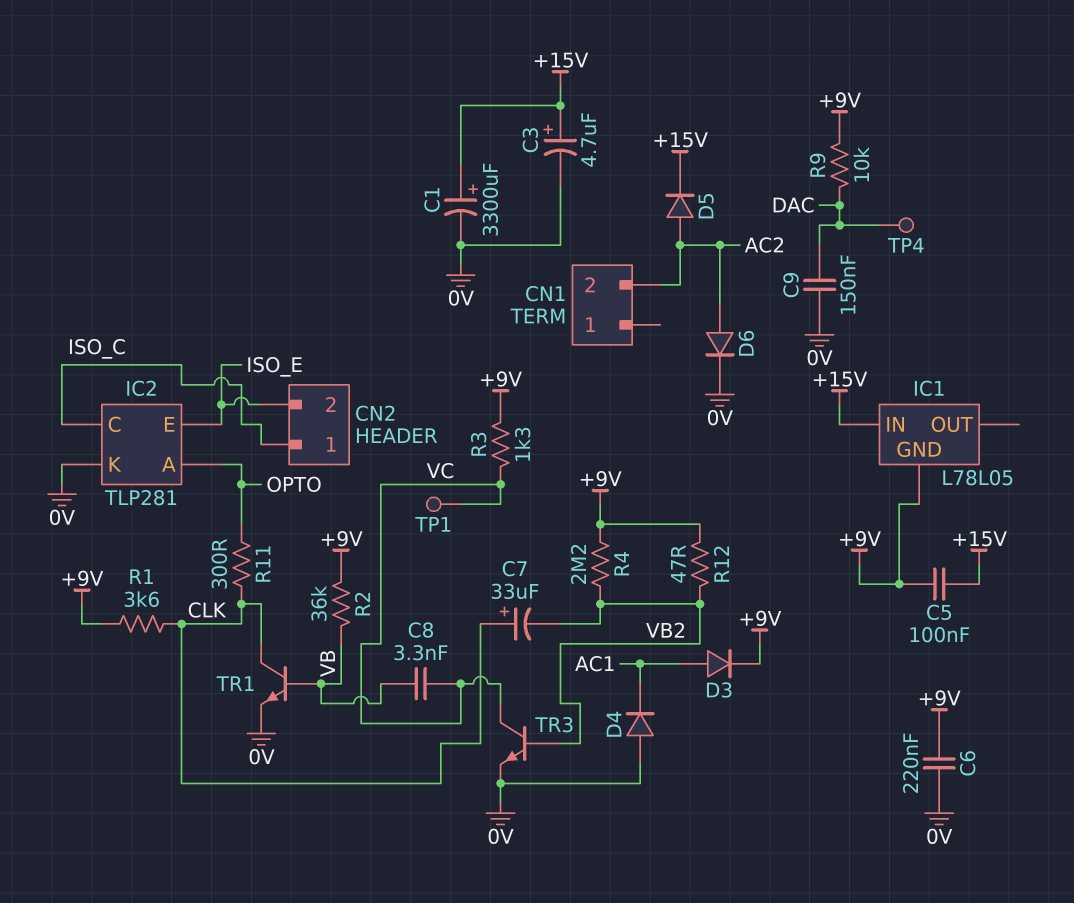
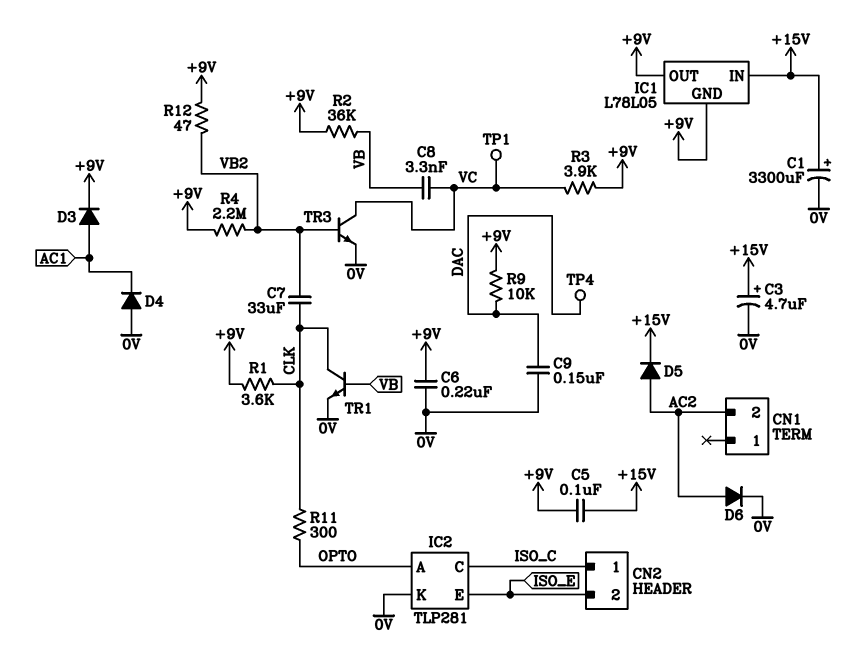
C7: 33uF (plus CLK, minus VB2) -> 33uF (CLK, VB2)
IC1 pin OUT: none -> +9V
R3: 1.3k (+9V, VC) -> 3.9k (+9V, VC)

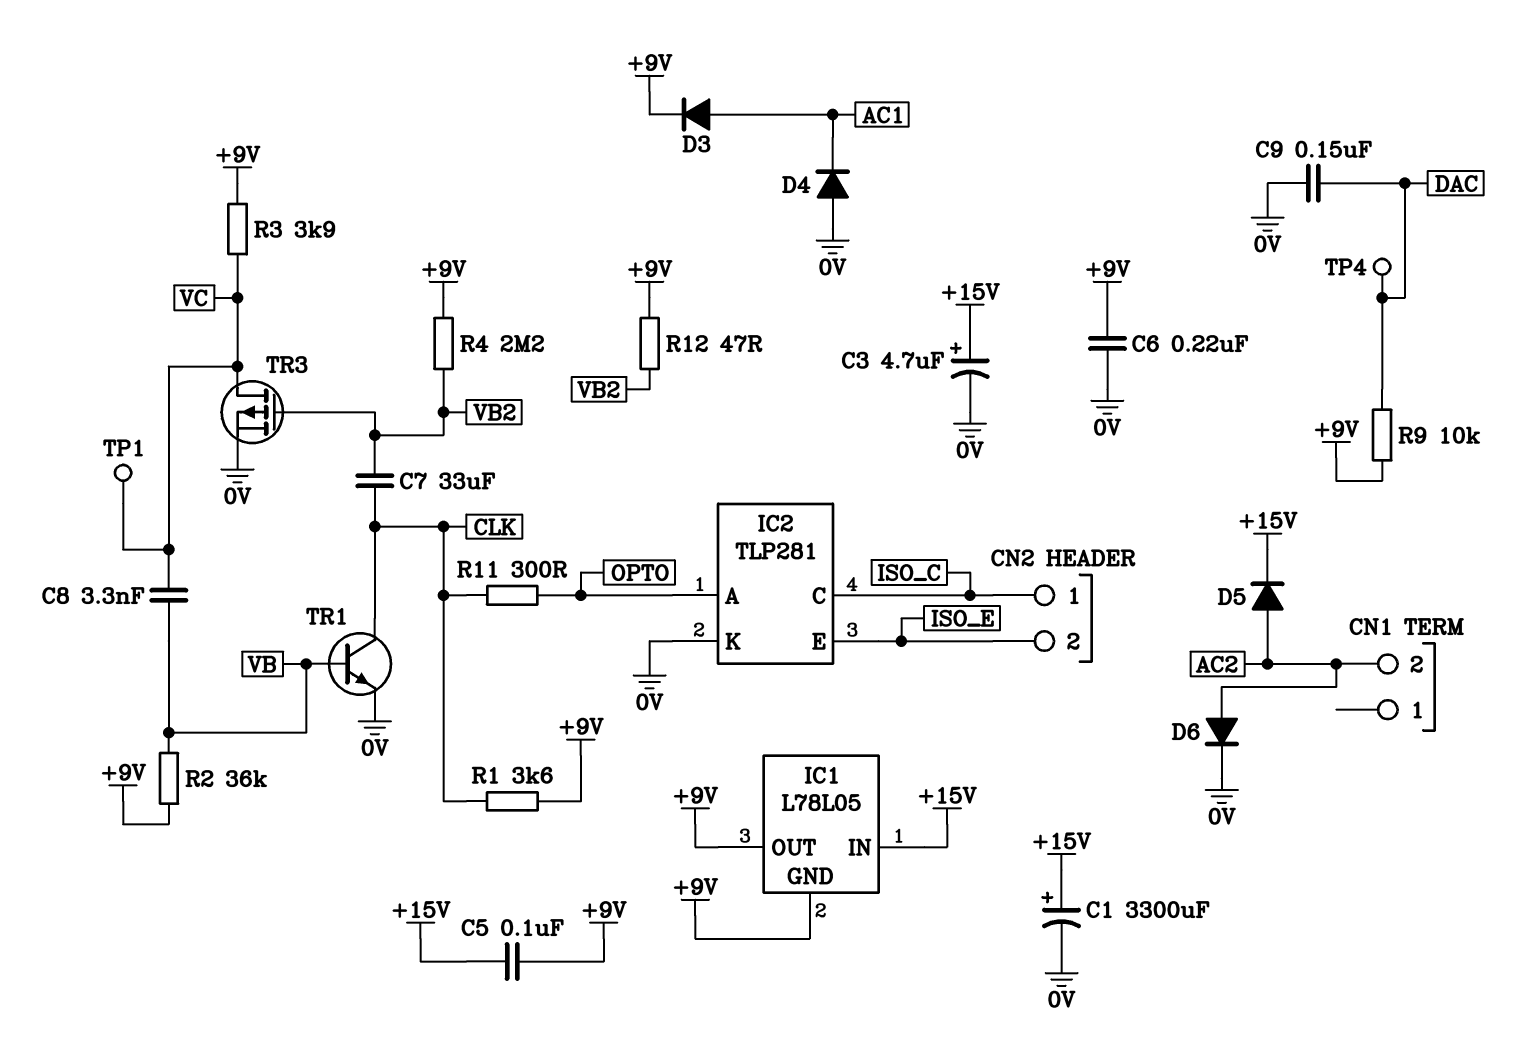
TR3: NPN (B VB2, C VC, E 0V) -> PMOS (G VB2, D VC, S 0V)

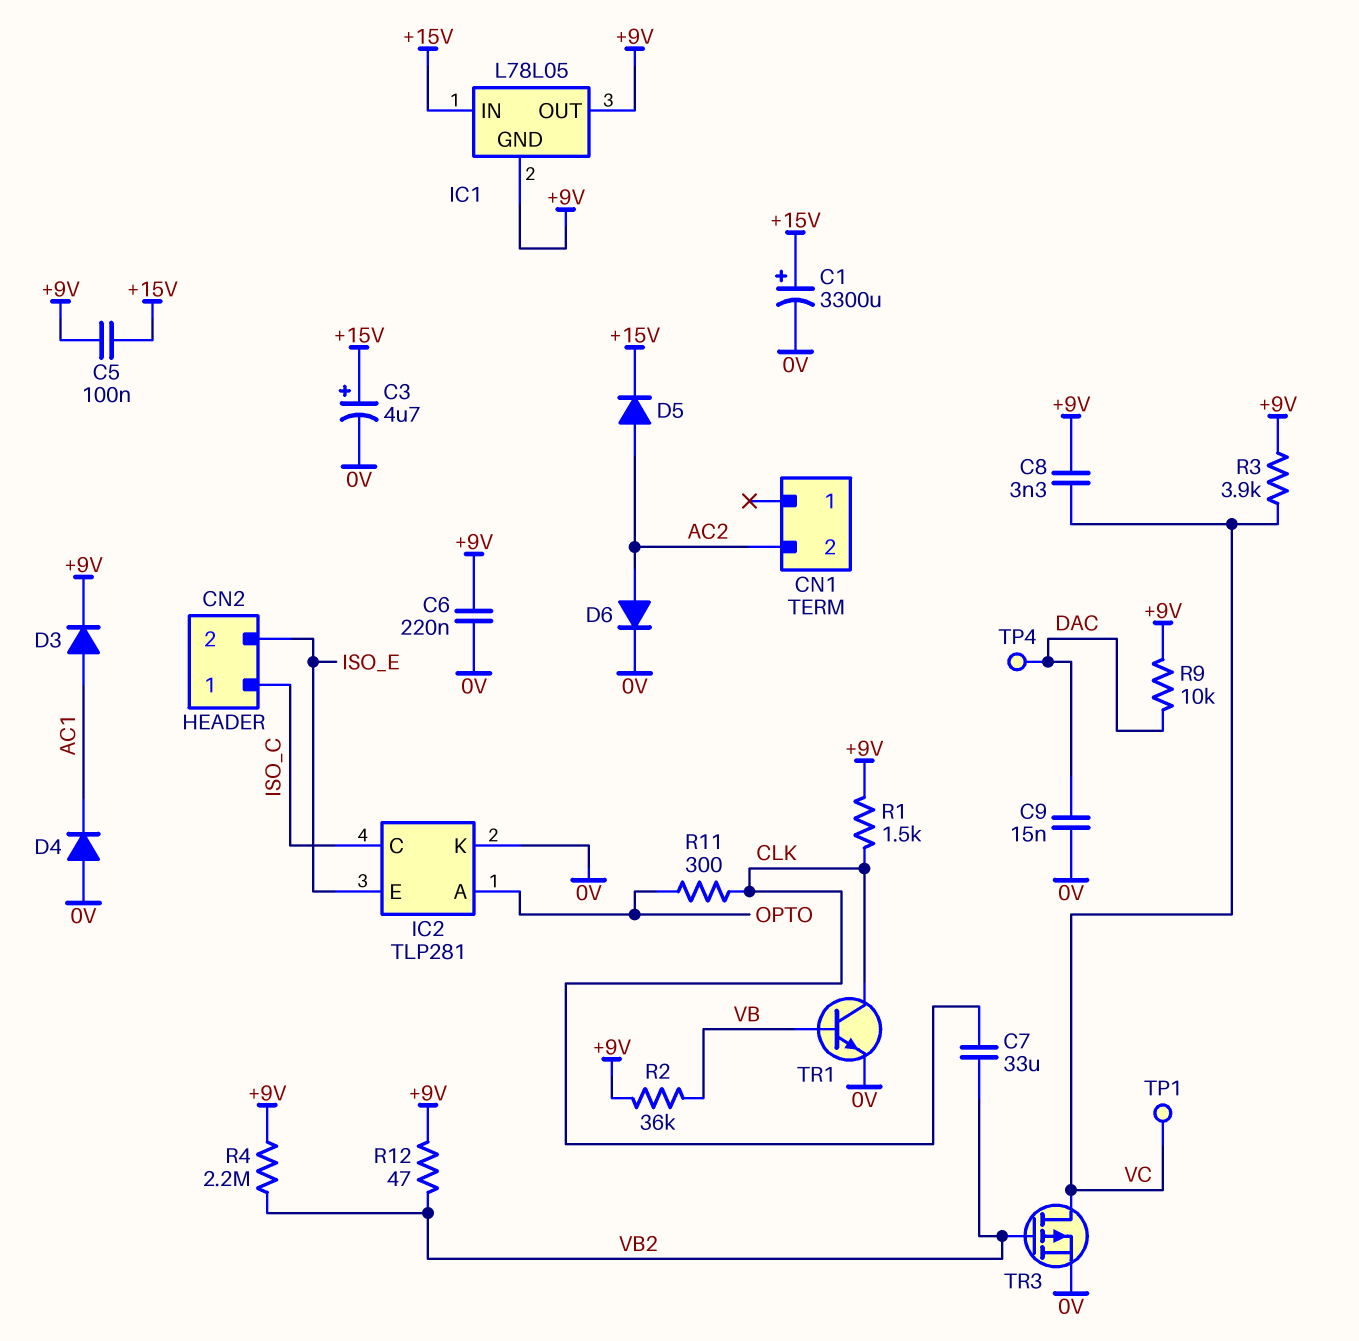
C8: 3.3nF (VB, VC) -> 3.3nF (+9V, VC)
C9: 150nF (0V, DAC) -> 15nF (0V, DAC)
R1: 3.6k (+9V, CLK) -> 1.5k (+9V, CLK)

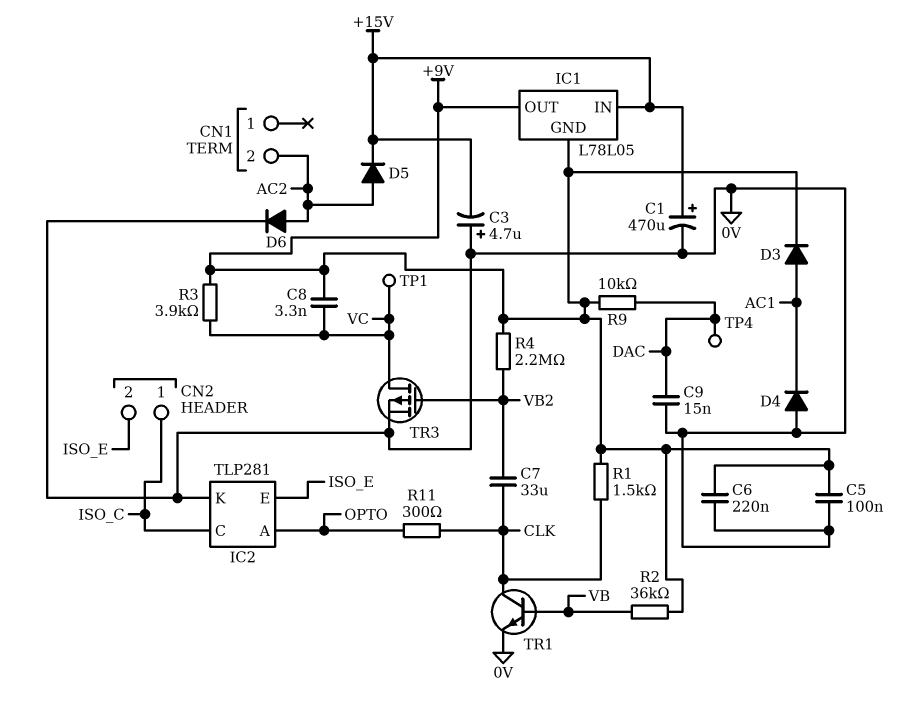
C1: 3300uF (plus +15V, minus 0V) -> 470uF (plus +15V, minus 0V)
C3: 4.7uF (plus +15V, minus 0V) -> 4.7uF (plus 0V, minus +15V)
C5: 100nF (+9V, +15V) -> 100nF (+9V, 0V)
R12: 47 (+9V, VB2) -> none

